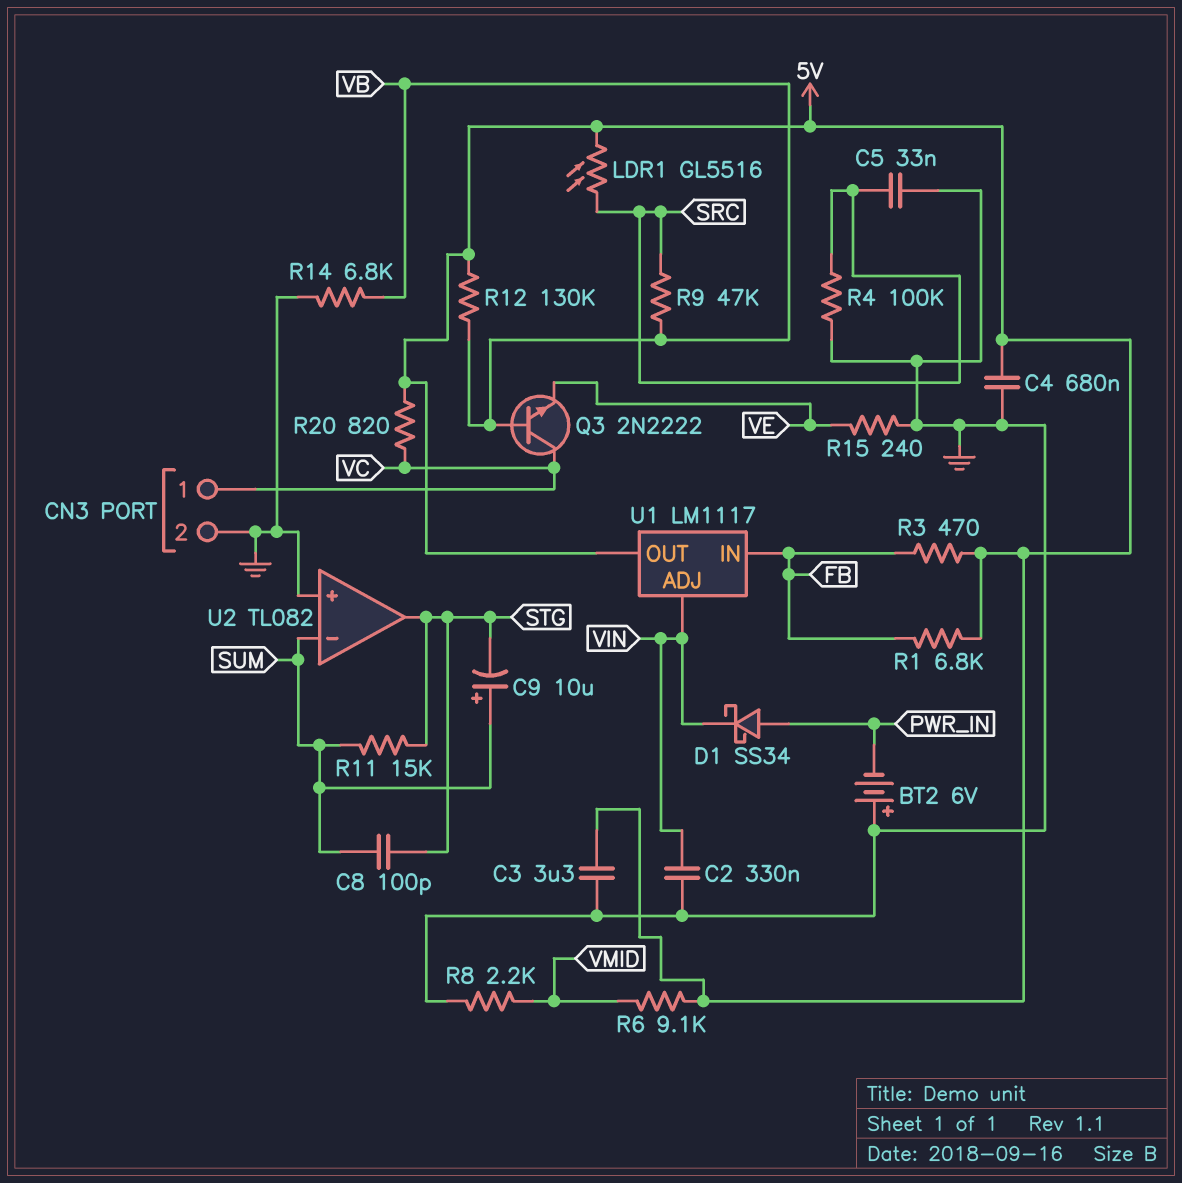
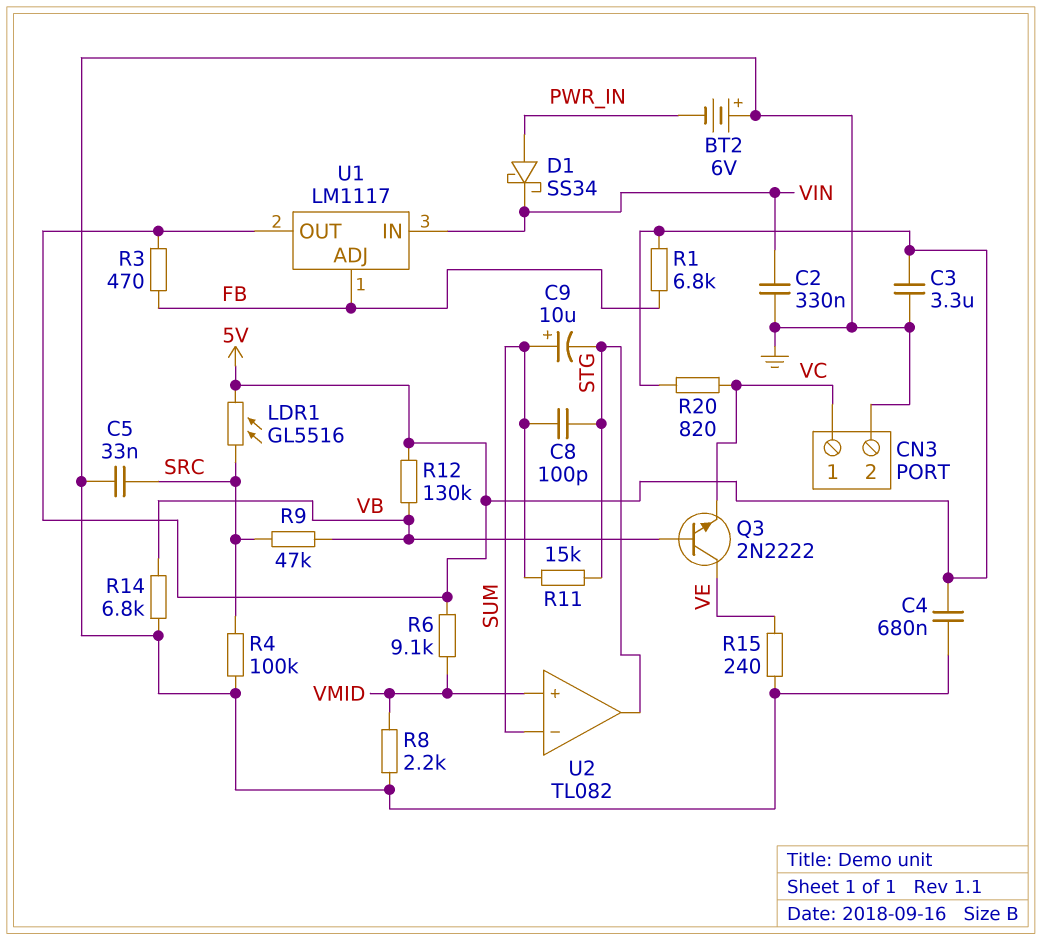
Q3: NPN 2N2222 (B VB, C VC, E VE) -> NPN 2N2222 (B VB, C VE, E VC)
U1 pin ADJ: VIN -> FB
U1 pin IN: FB -> VIN
U2 pin in+: GND -> VMID

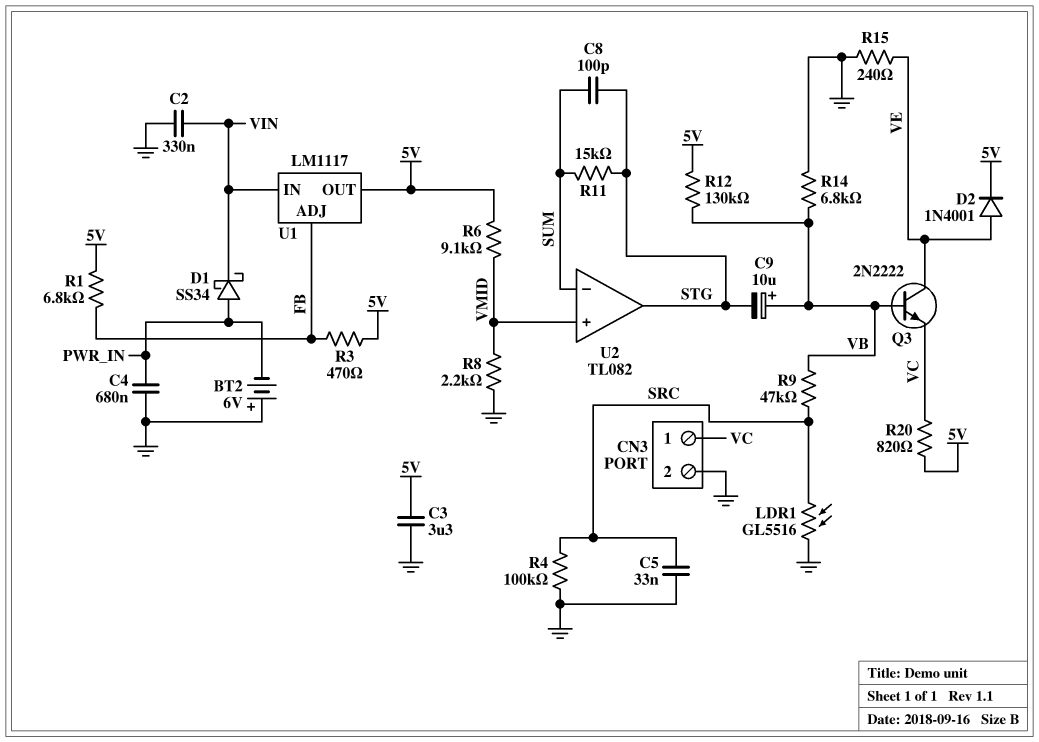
C4: 680nF (5V, GND) -> 680nF (GND, PWR_IN)
C9: 10uF (plus SUM, minus STG) -> 10uF (plus VB, minus STG)
D2: none -> diode 1N4001 (A VE, K 5V)
LDR1: GL5516 (5V, SRC) -> GL5516 (GND, SRC)

